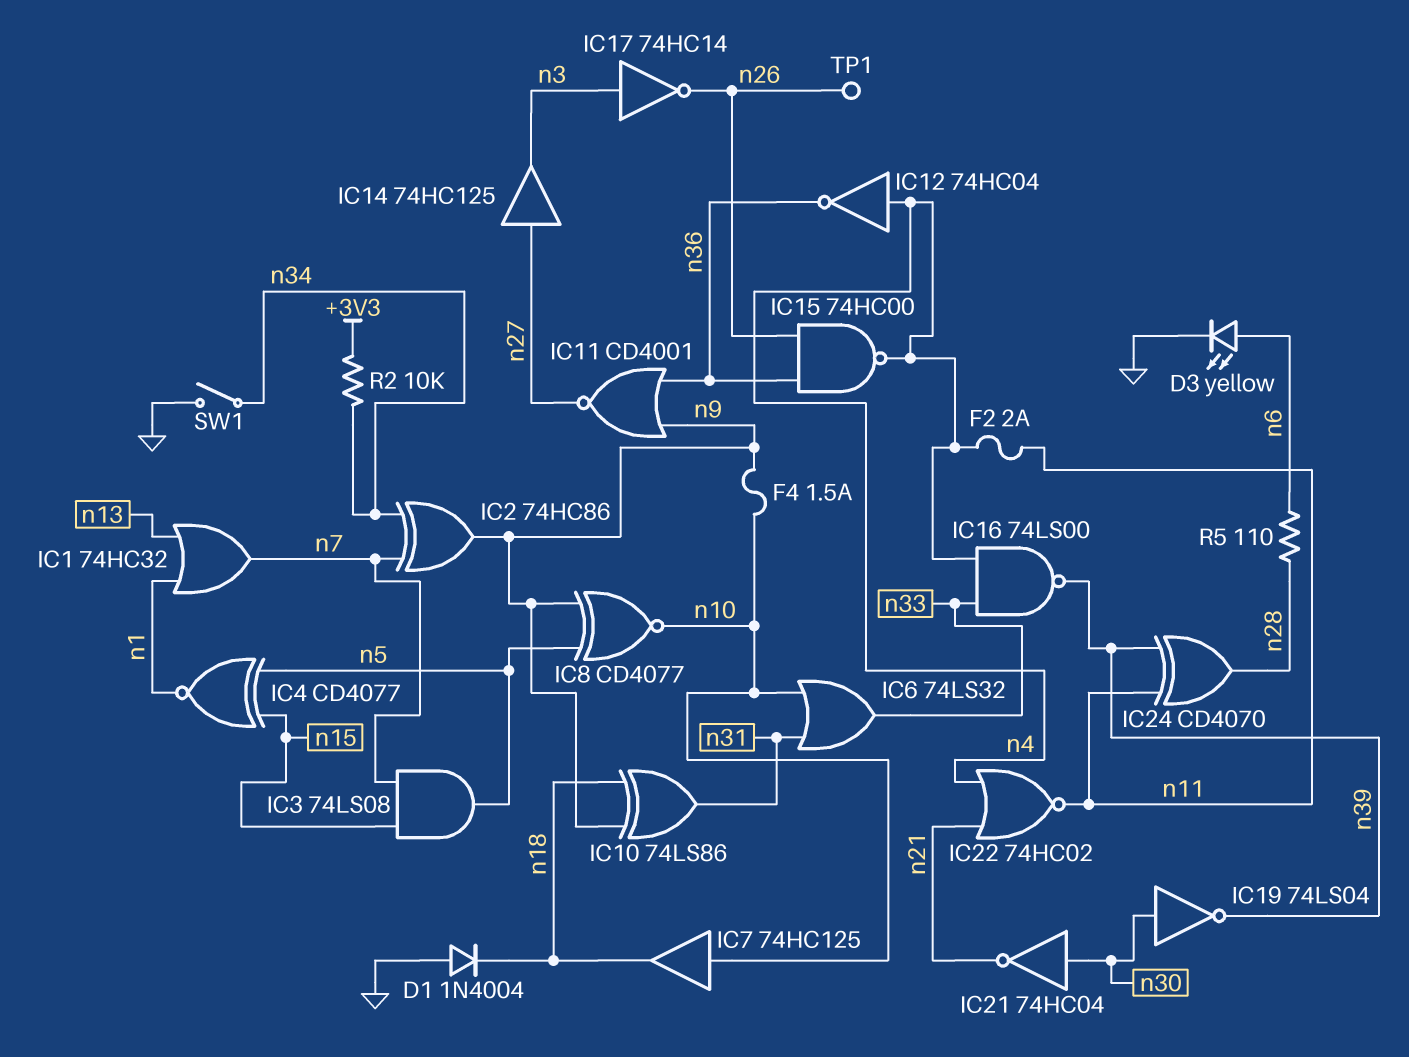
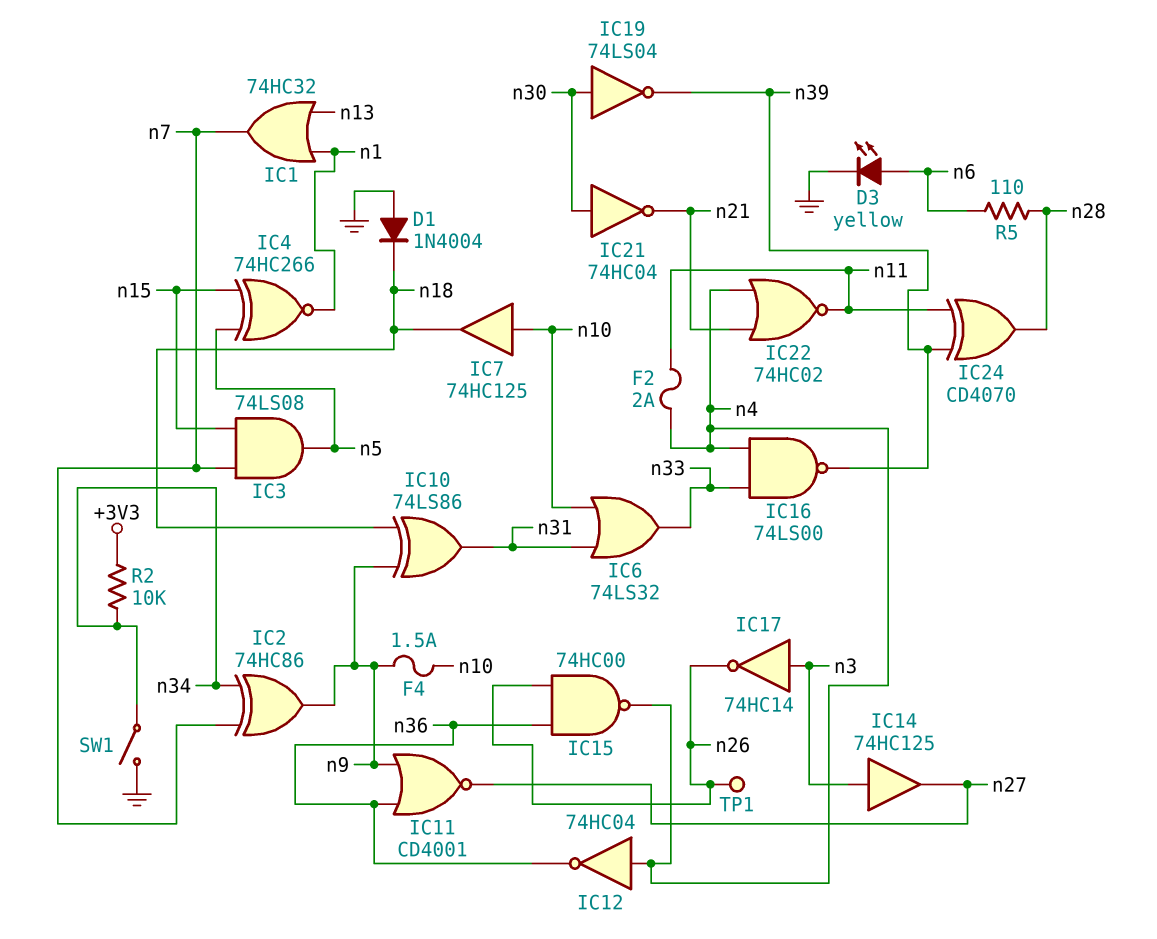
IC4: XNOR CD4077 (in n5, in n15, out n1) -> XNOR 74HC266 (in n5, in n15, out n1)
IC8: XNOR CD4077 (in n5, in n9, out n10) -> none
IC14: buffer 74HC125 (in n27, out n3) -> buffer 74HC125 (in n3, out n27)

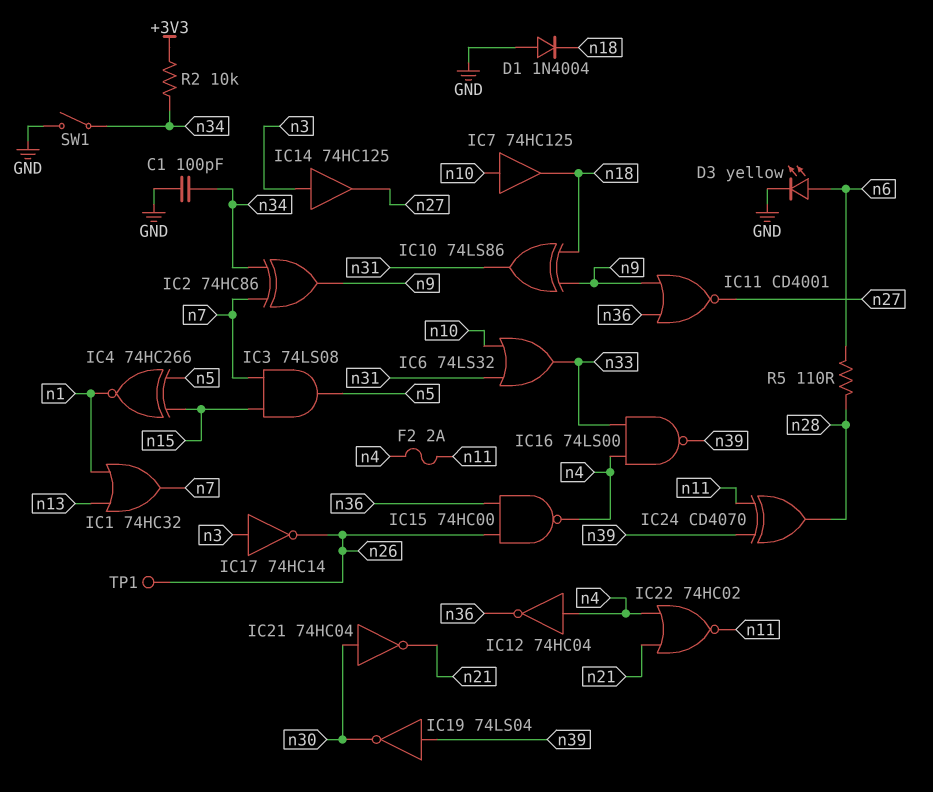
C1: none -> 100pF (GND, n34)
F4: 1.5A (n9, n10) -> none
IC19: NOT 74LS04 (in n30, out n39) -> NOT 74LS04 (in n39, out n30)

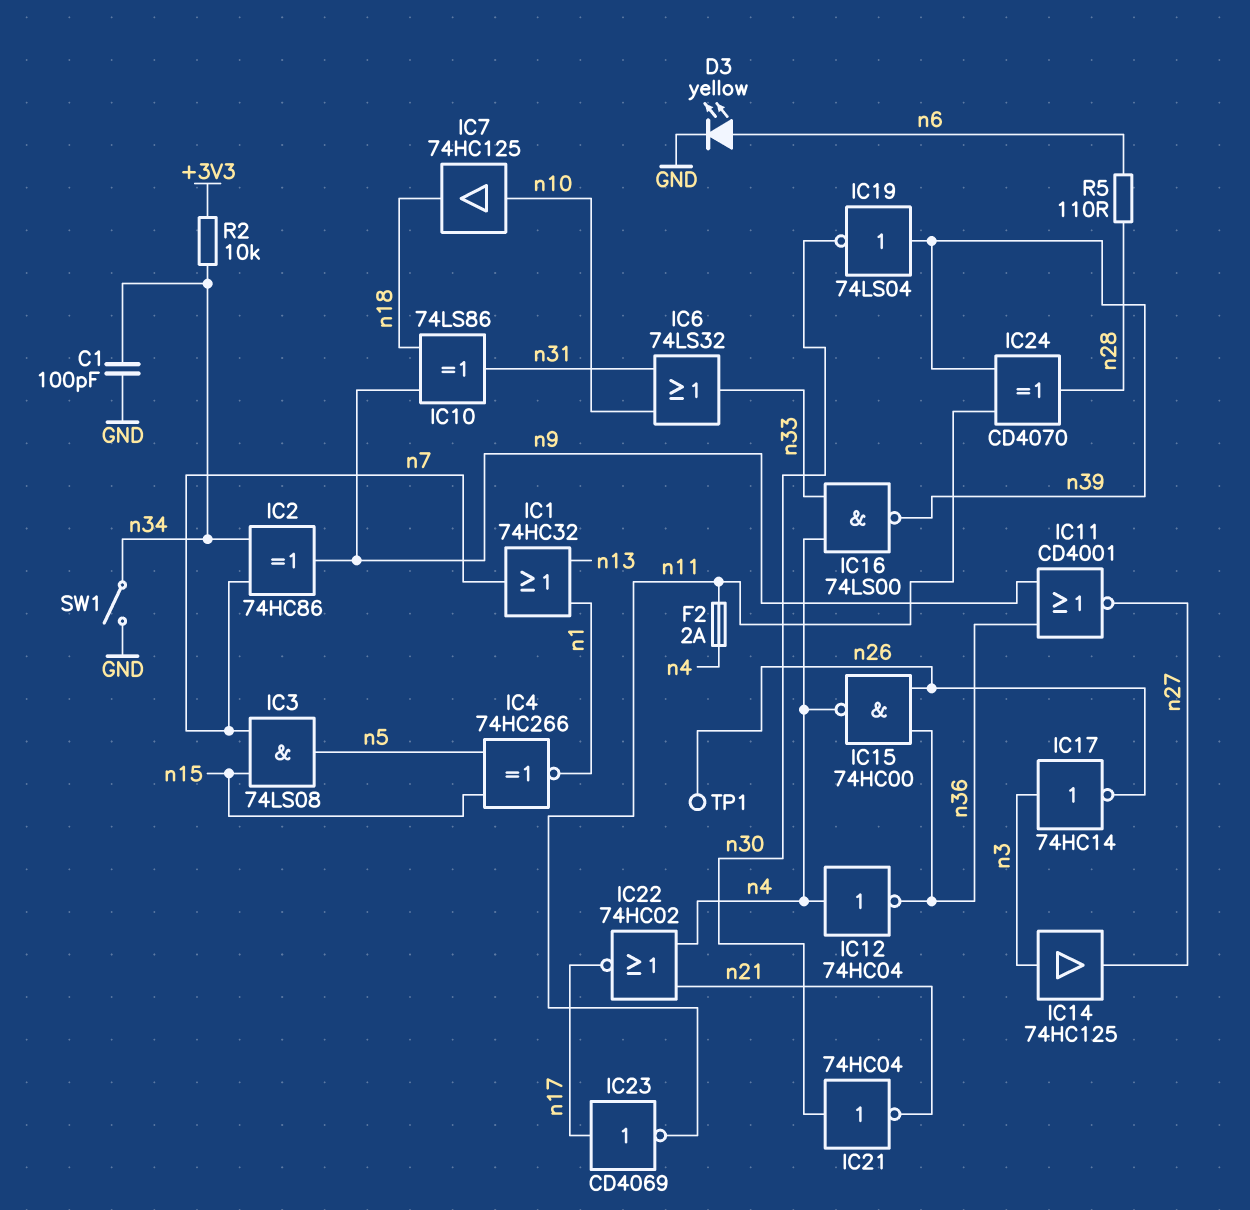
D1: diode 1N4004 (A GND, K n18) -> none
IC22: NOR 74HC02 (in n4, in n21, out n11) -> NOR 74HC02 (in n4, in n21, out n17)
IC23: none -> NOT CD4069 (in n17, out n11)

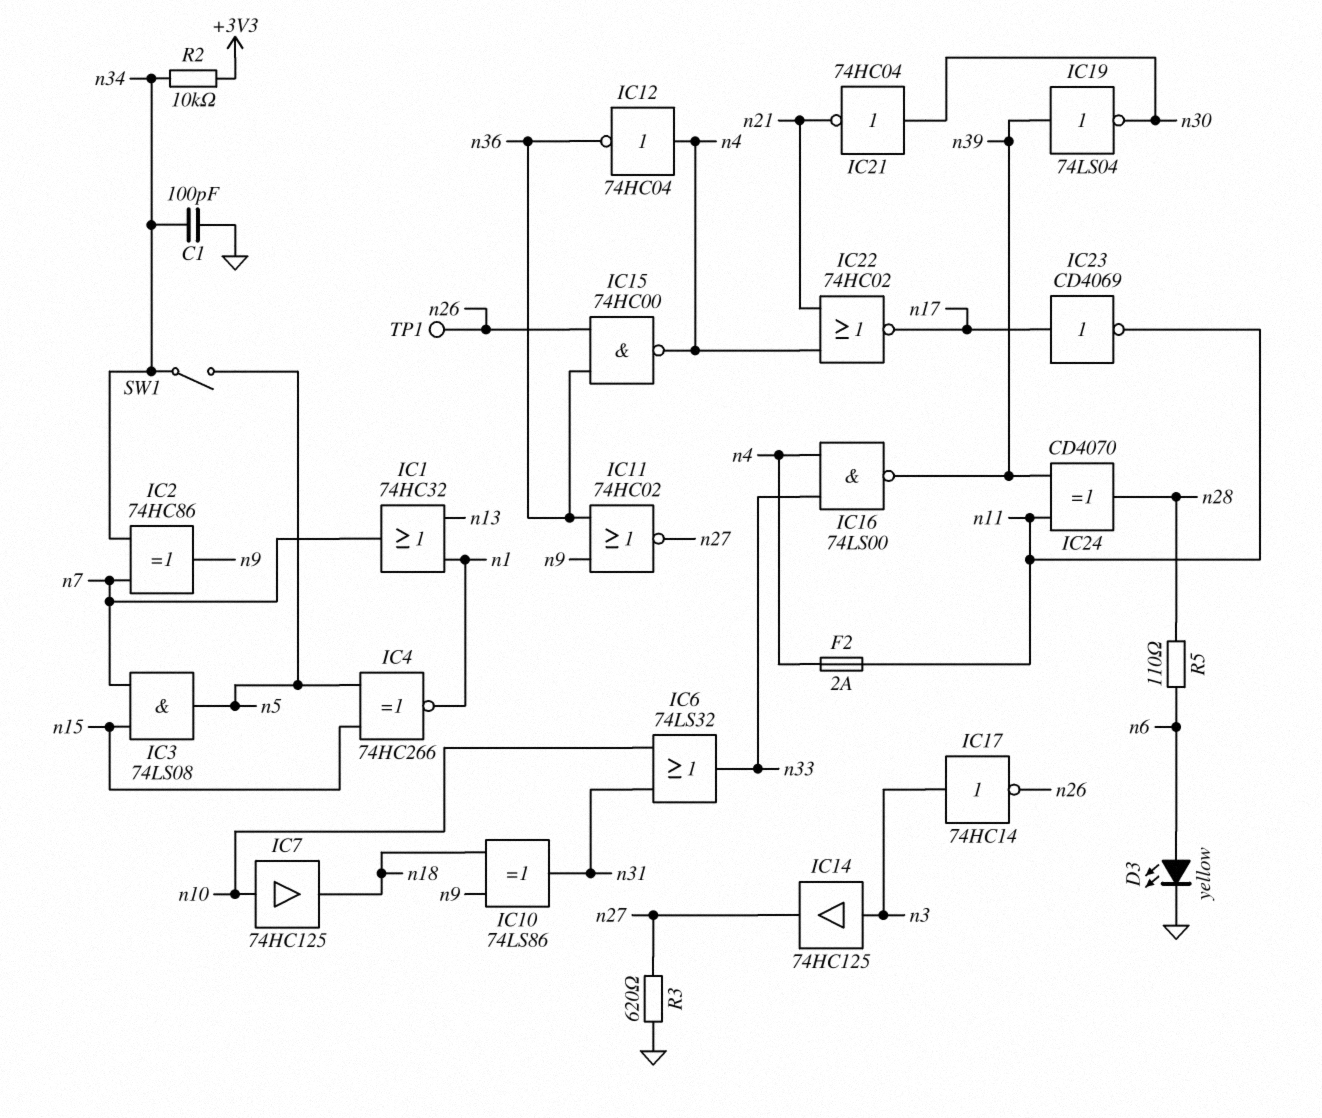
IC11: NOR CD4001 (in n9, in n36, out n27) -> NOR 74HC02 (in n9, in n36, out n27)
R3: none -> 620 (GND, n27)
SW1: switch (GND, n34) -> switch (n5, n34)

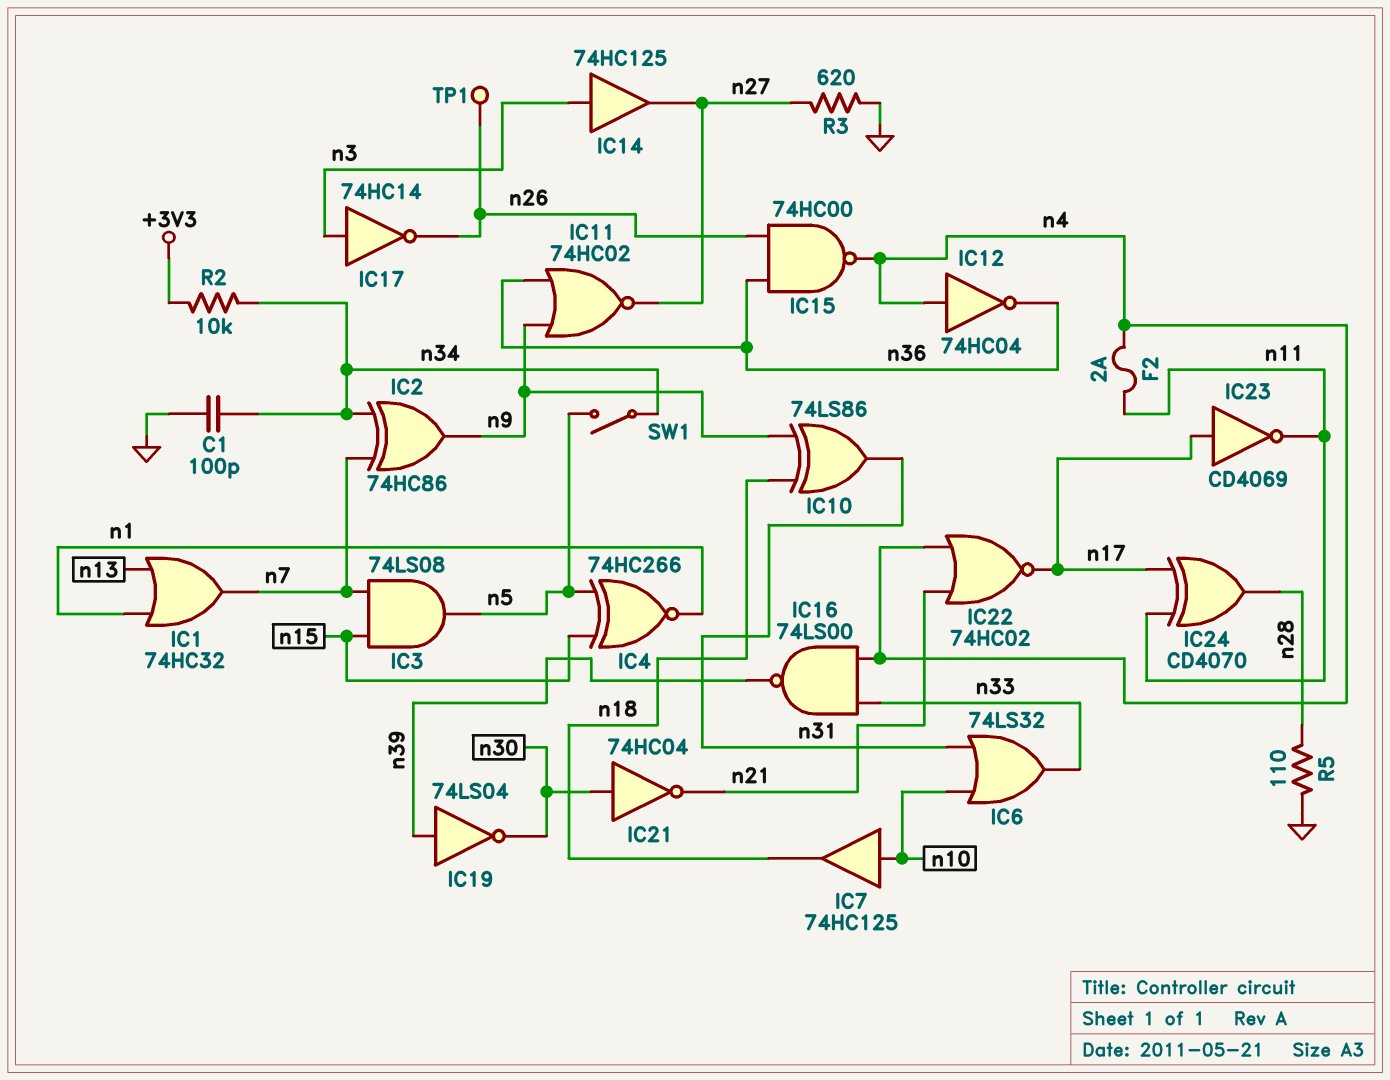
D3: LED yellow (A n6, K GND) -> none
IC24: XOR CD4070 (in n11, in n39, out n28) -> XOR CD4070 (in n11, in n17, out n28)
R5: 110 (n6, n28) -> 110 (GND, n28)

